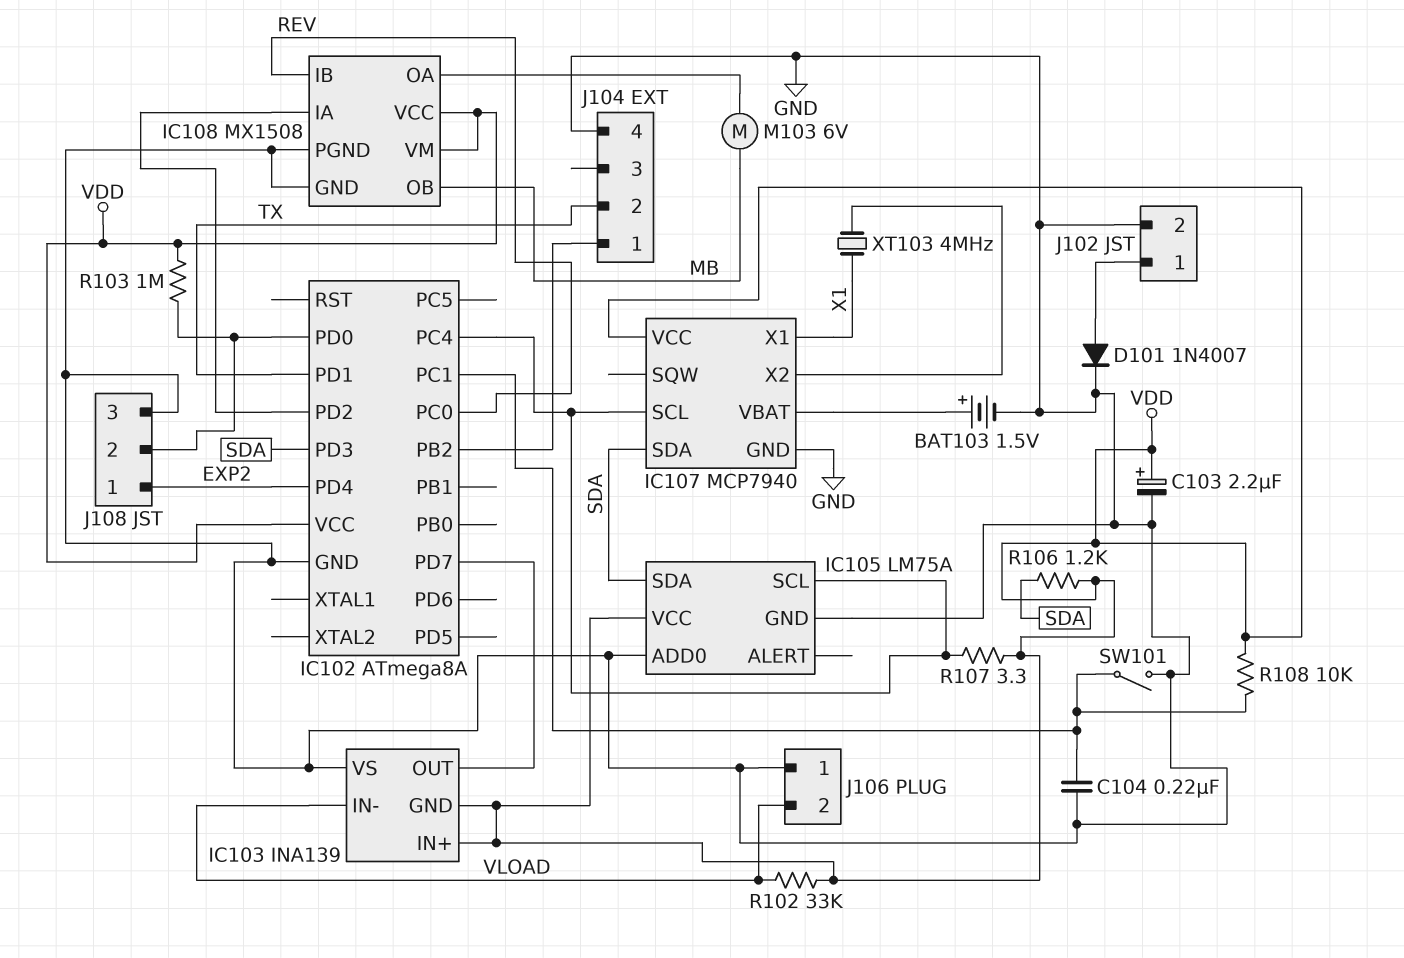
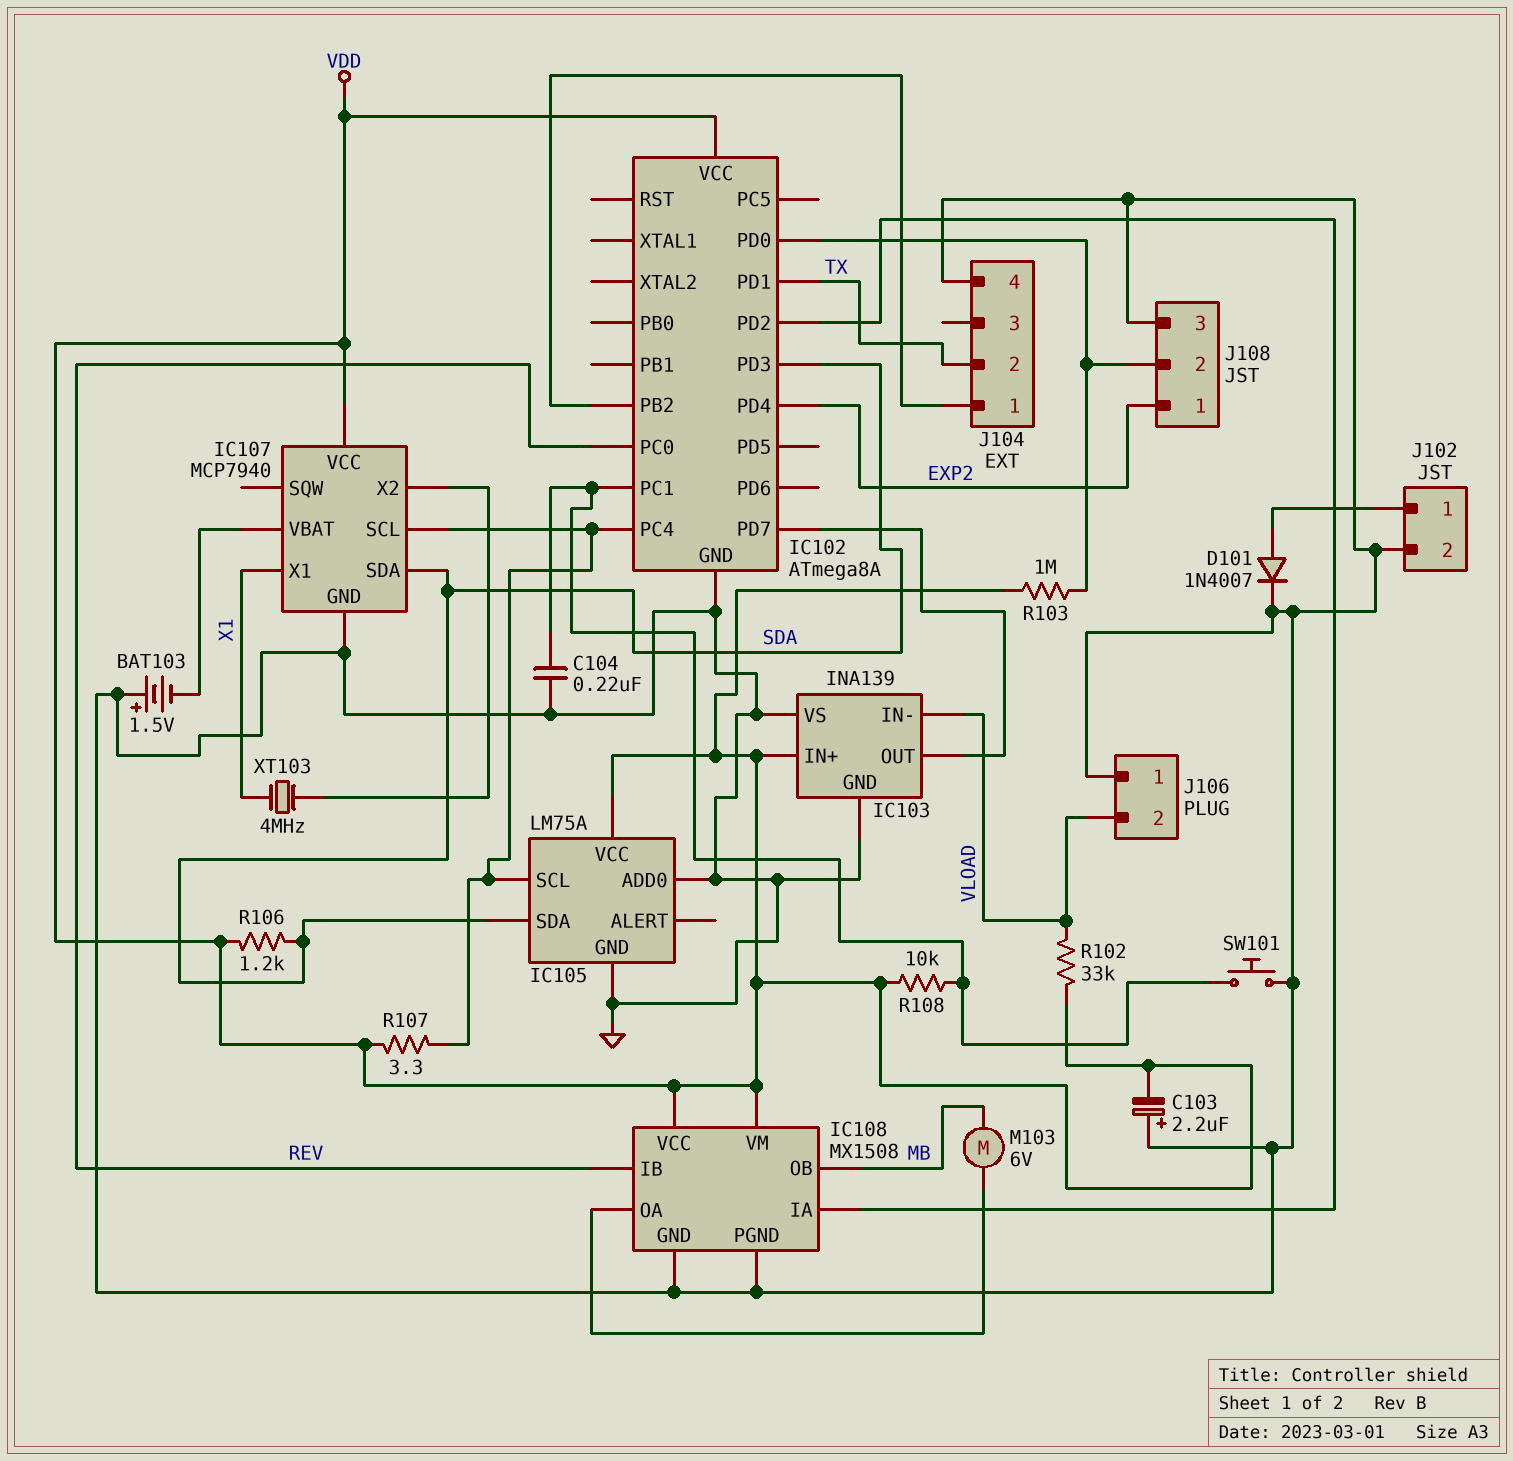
BAT103: 1.5V (plus IC107/VBAT, minus GND) -> 1.5V (plus GND, minus IC107/VBAT)
C103: 2.2uF (plus VDD, minus GND) -> 2.2uF (plus GND, minus VDD)
IC103 pin GND: VDD -> GND
SW101: switch (GND, IC102/PC1) -> button (GND, IC102/PC1)

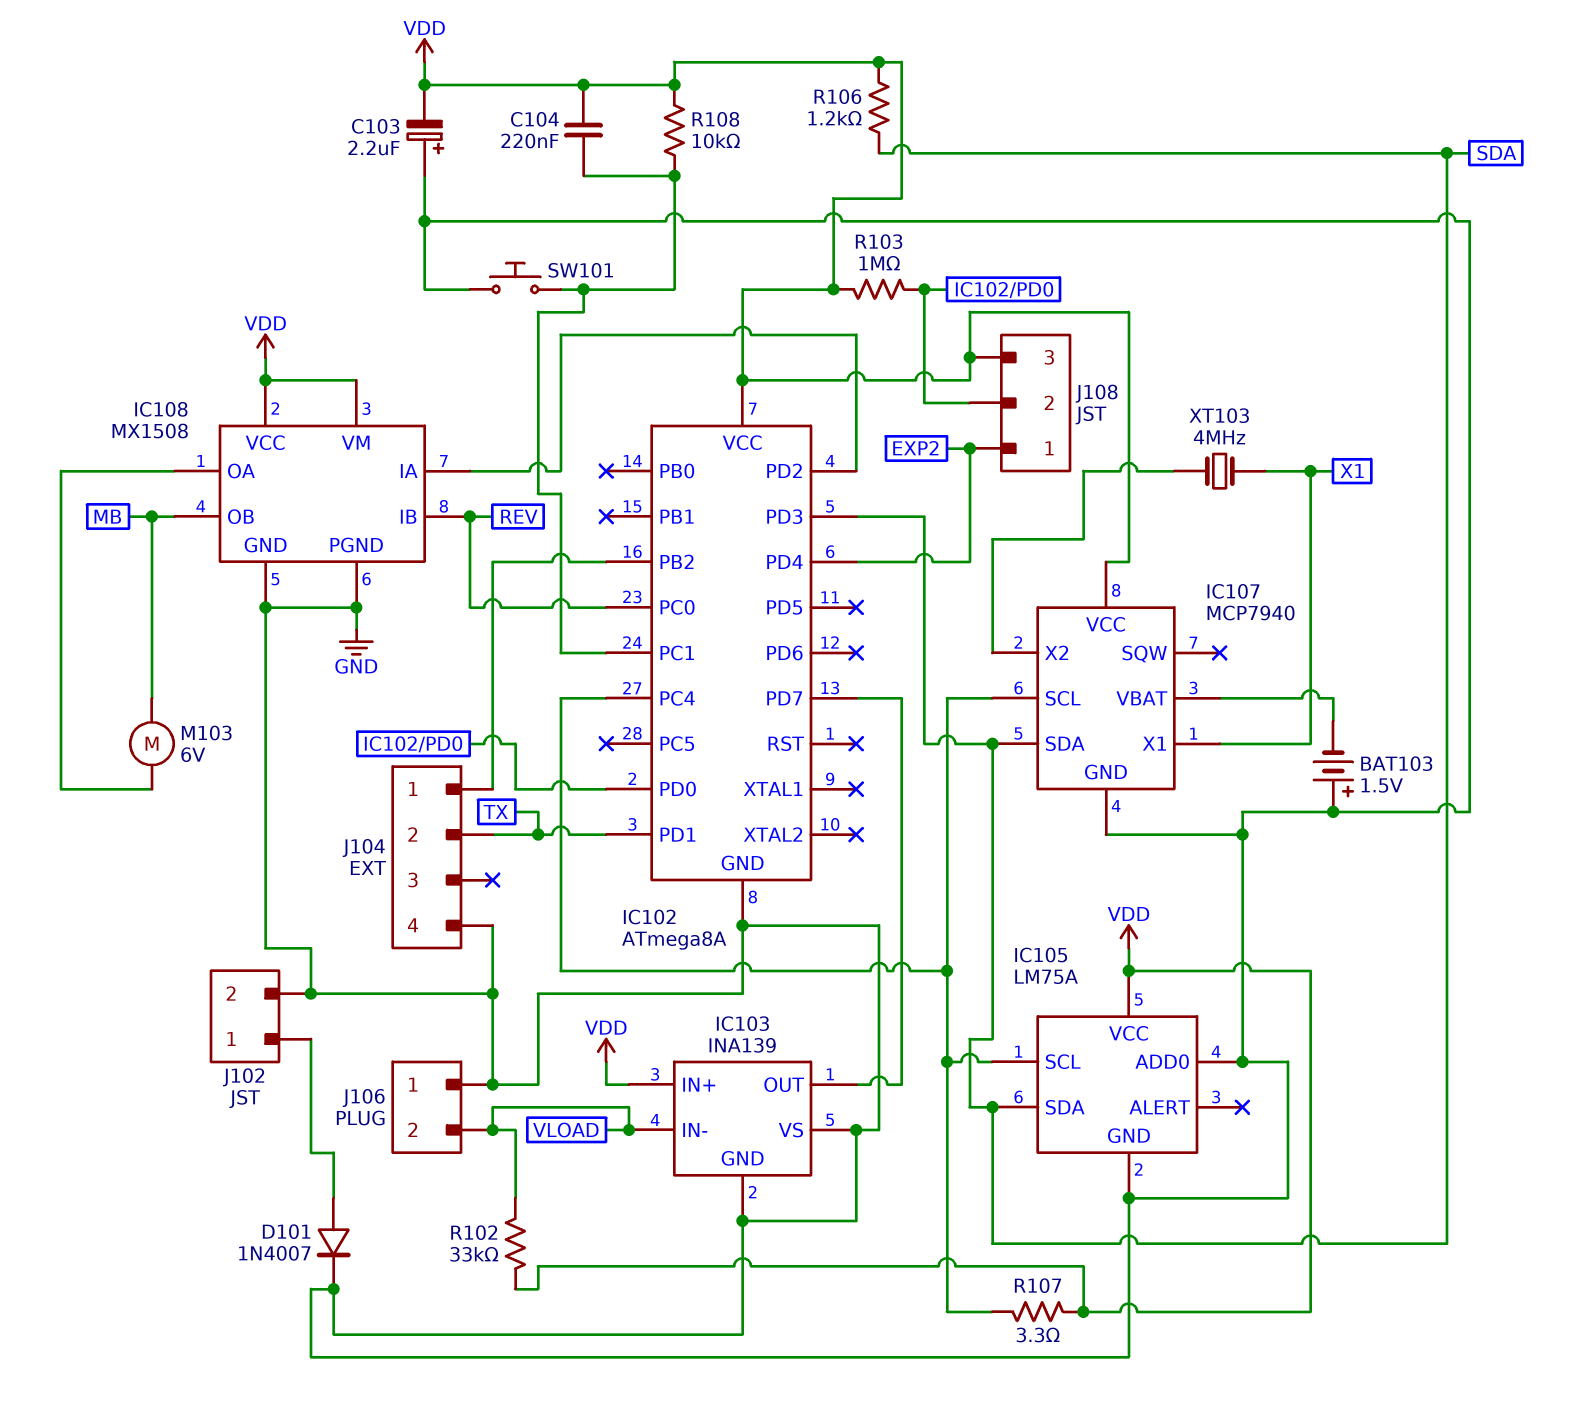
C104: 220nF (GND, IC102/PC1) -> 220nF (IC102/PC1, VDD)
J108 pin 3: GND -> VDD

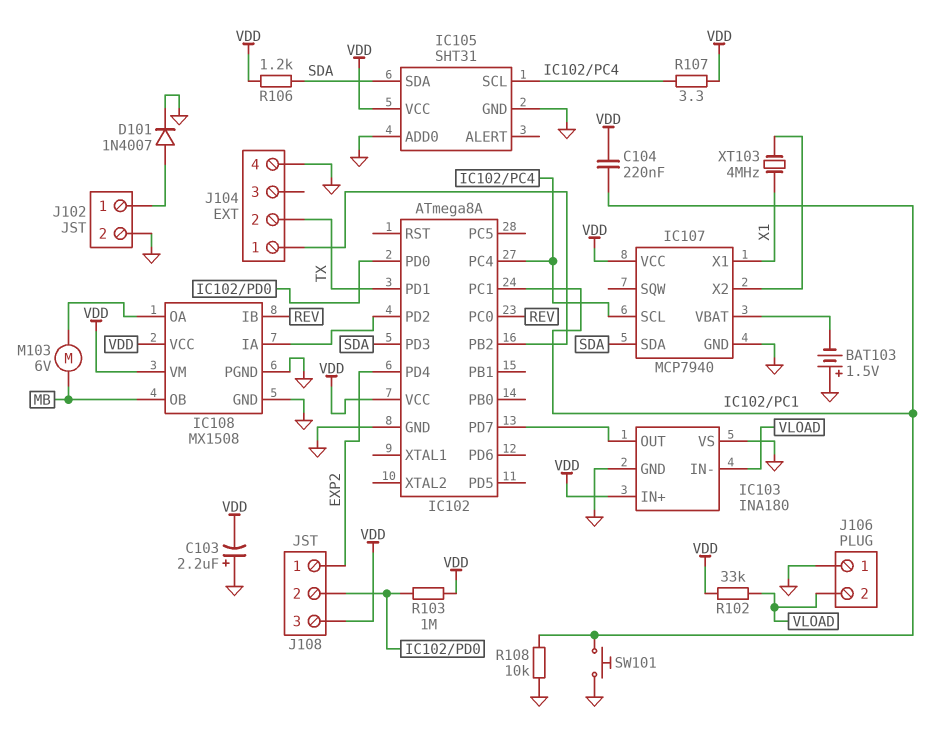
IC103: INA139 -> INA180
IC105: LM75A -> SHT31
R108: 10k (IC102/PC1, VDD) -> 10k (GND, IC102/PC1)

